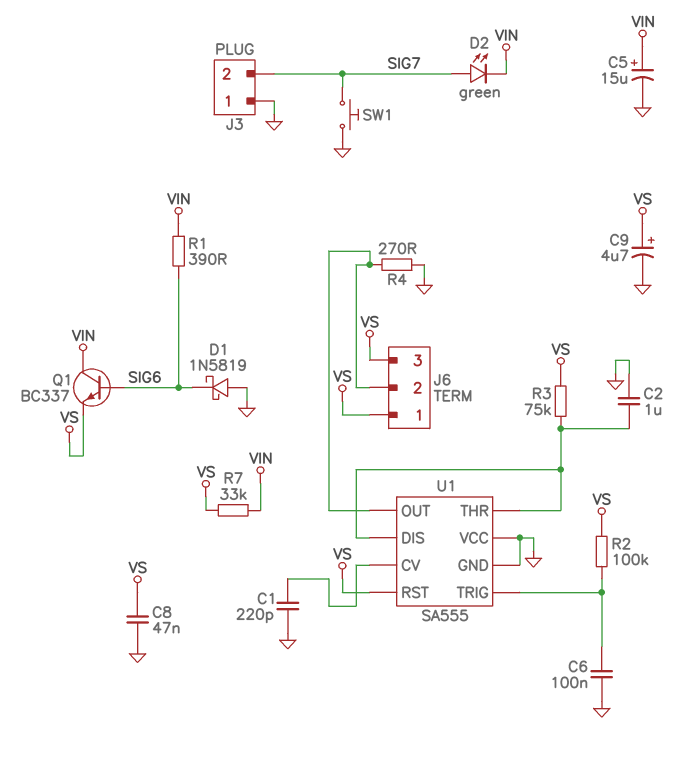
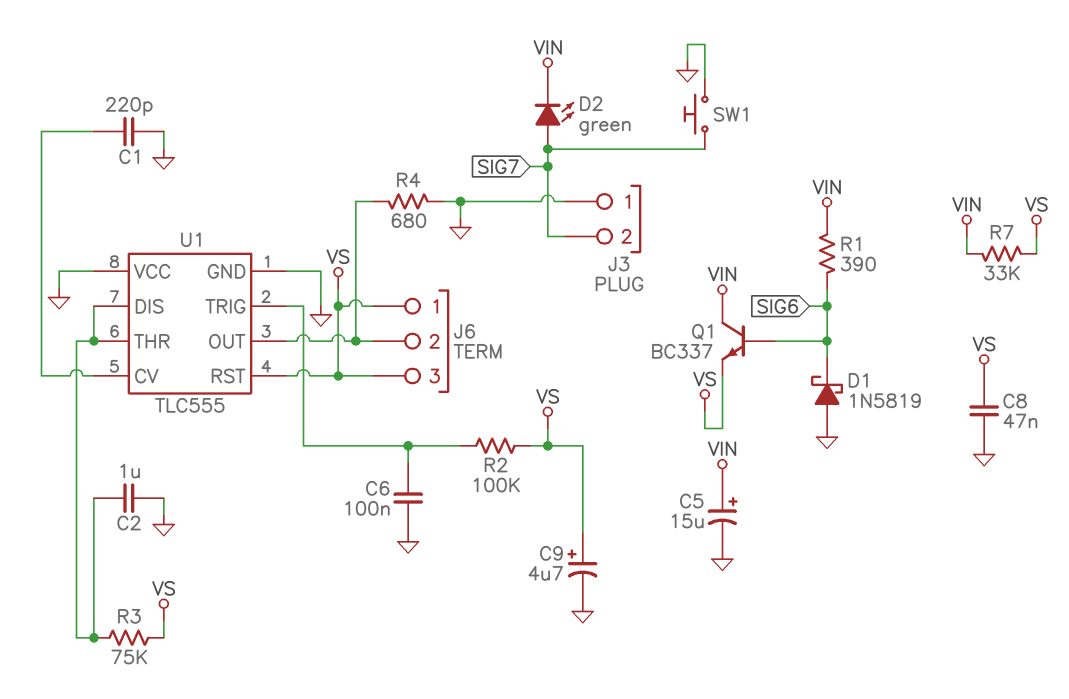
R4: 270 (GND, J6/2) -> 680 (GND, J6/2)
U1: SA555 -> TLC555

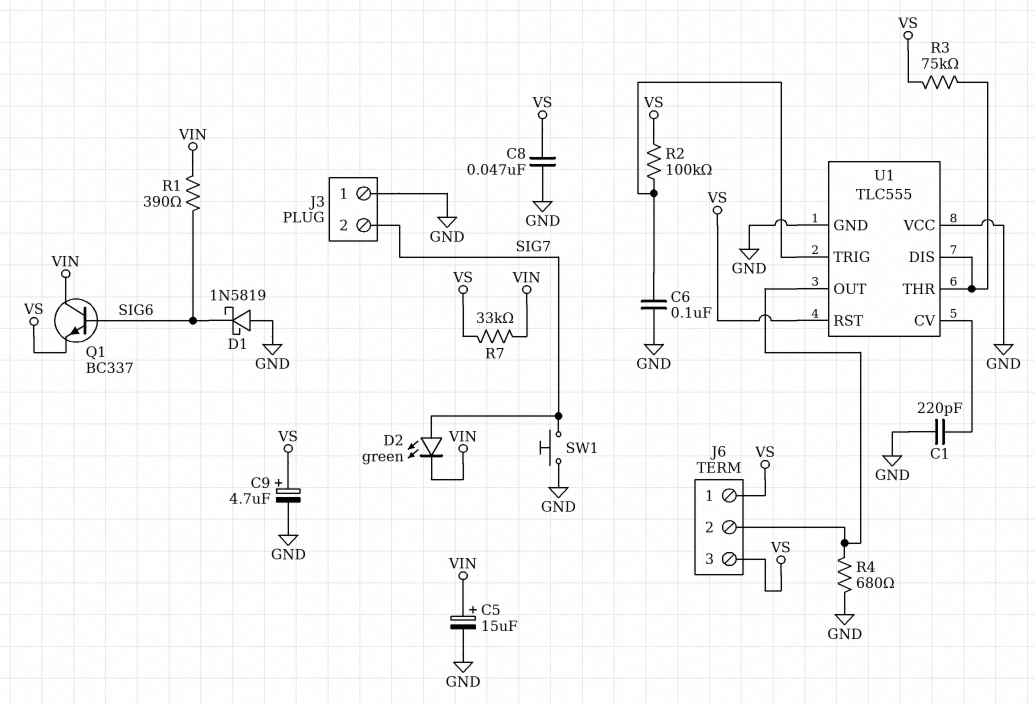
C2: 1uF (GND, U1/DIS) -> none

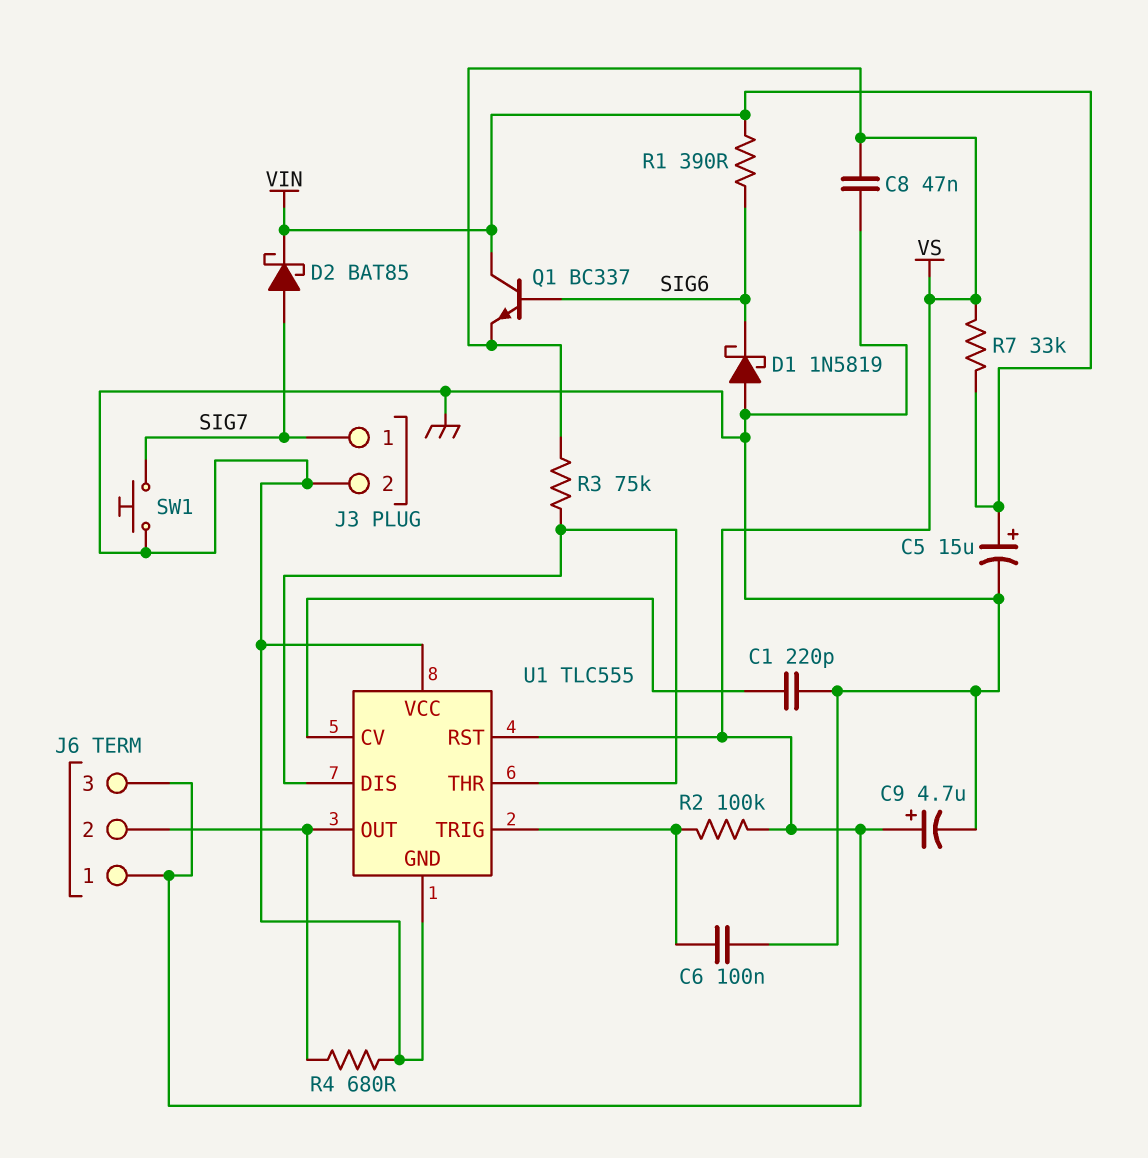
D2: LED green (A SIG7, K VIN) -> schottky BAT85 (A SIG7, K VIN)
J3 pin 1: GND -> SIG7
J3 pin 2: SIG7 -> GND

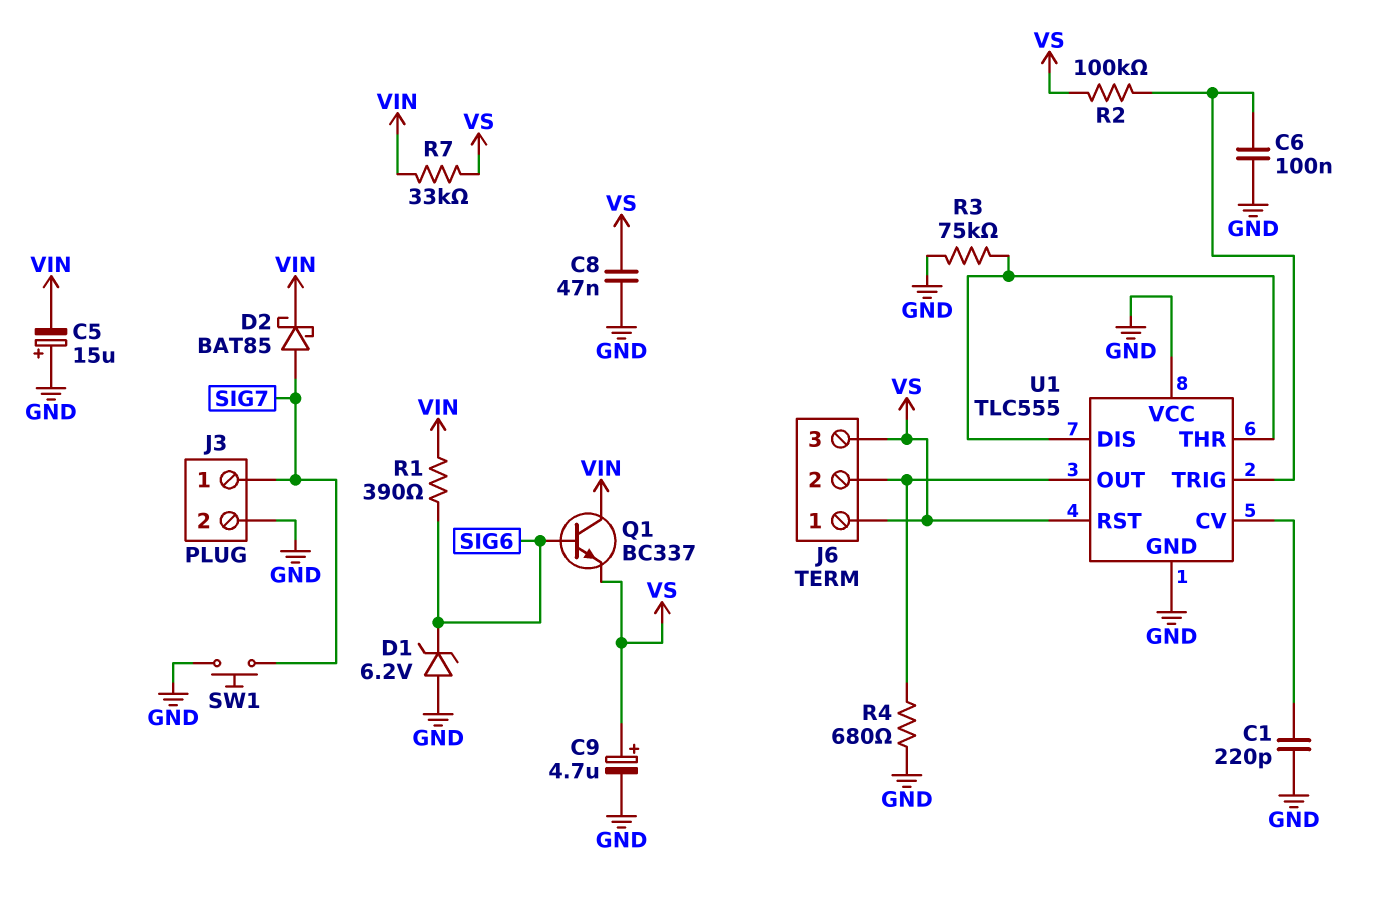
C5: 15uF (plus VIN, minus GND) -> 15uF (plus GND, minus VIN)
D1: schottky 1N5819 (A GND, K SIG6) -> zener 6.2V (A GND, K SIG6)
R3: 75k (U1/DIS, VS) -> 75k (GND, U1/DIS)

